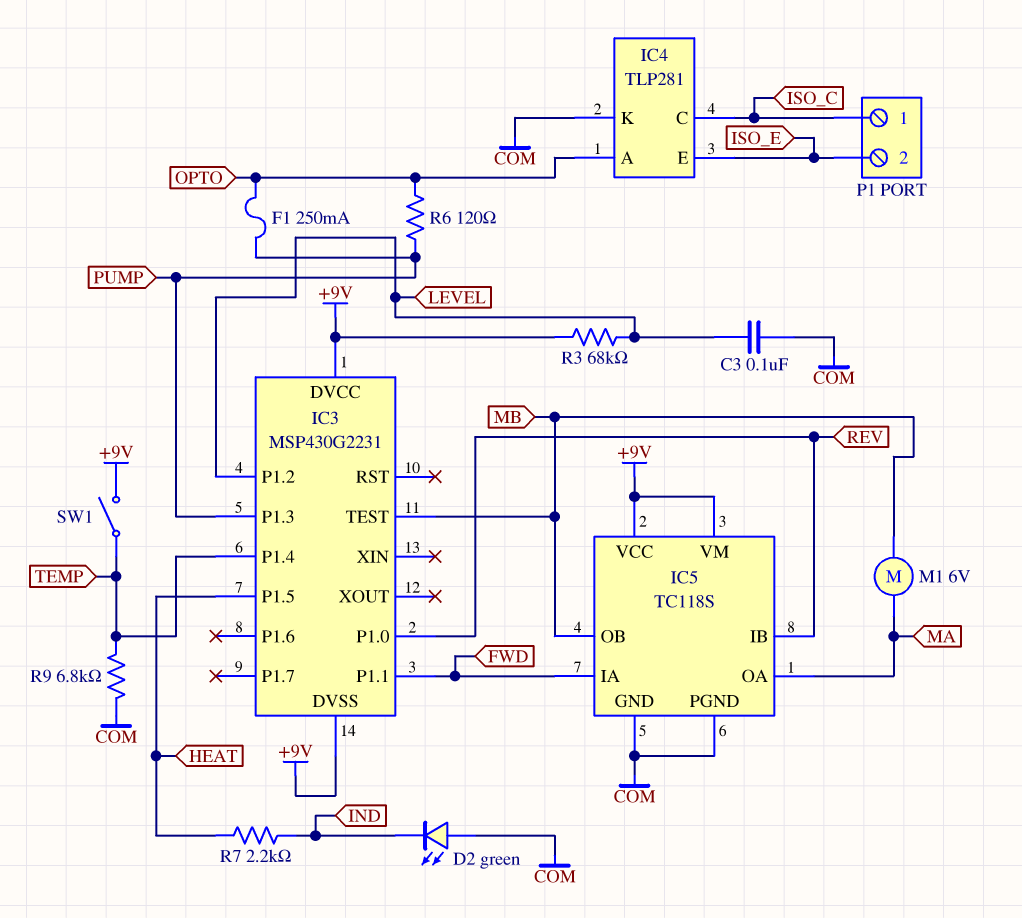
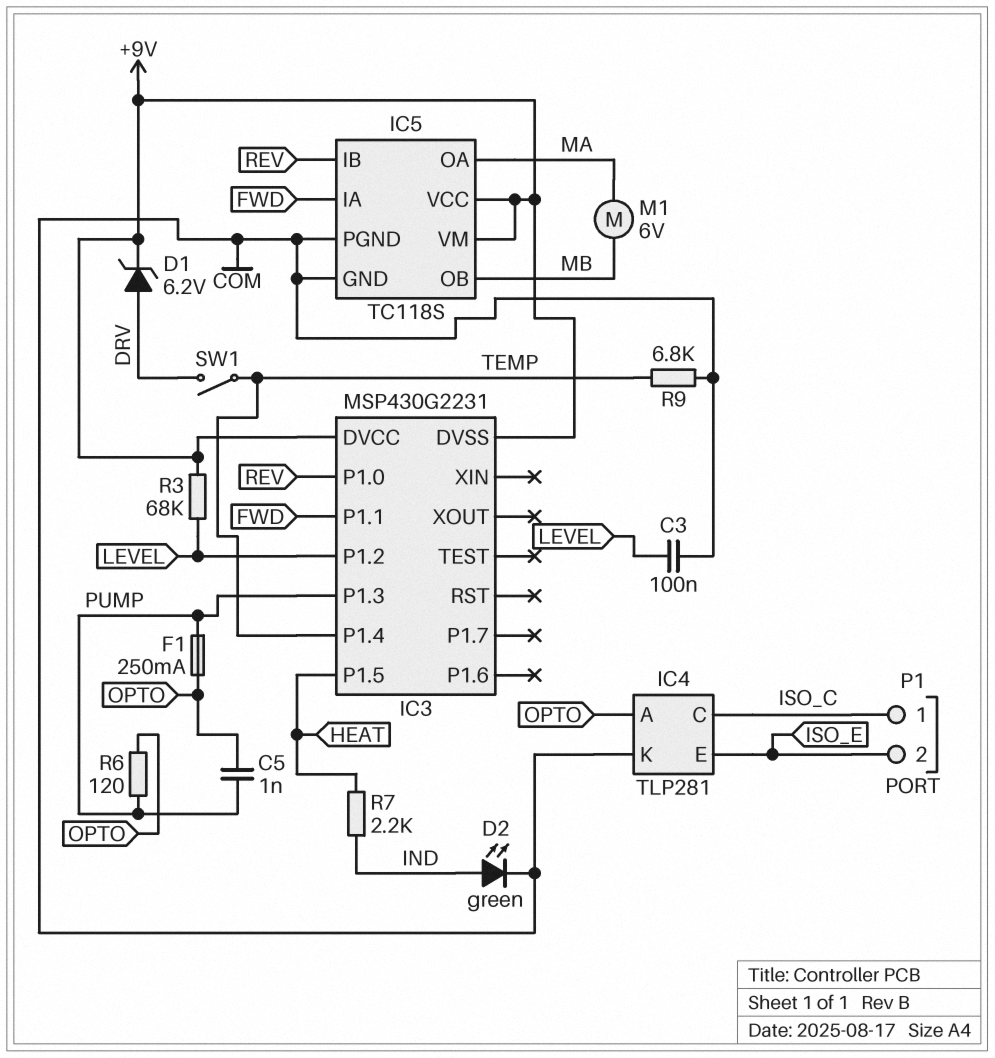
C5: none -> 1nF (OPTO, PUMP)
D1: none -> zener 6.2V (A DRV, K +9V)
D2: LED green (A COM, K IND) -> LED green (A IND, K COM)
IC3 pin TEST: MB -> none
SW1: switch (+9V, TEMP) -> switch (DRV, TEMP)

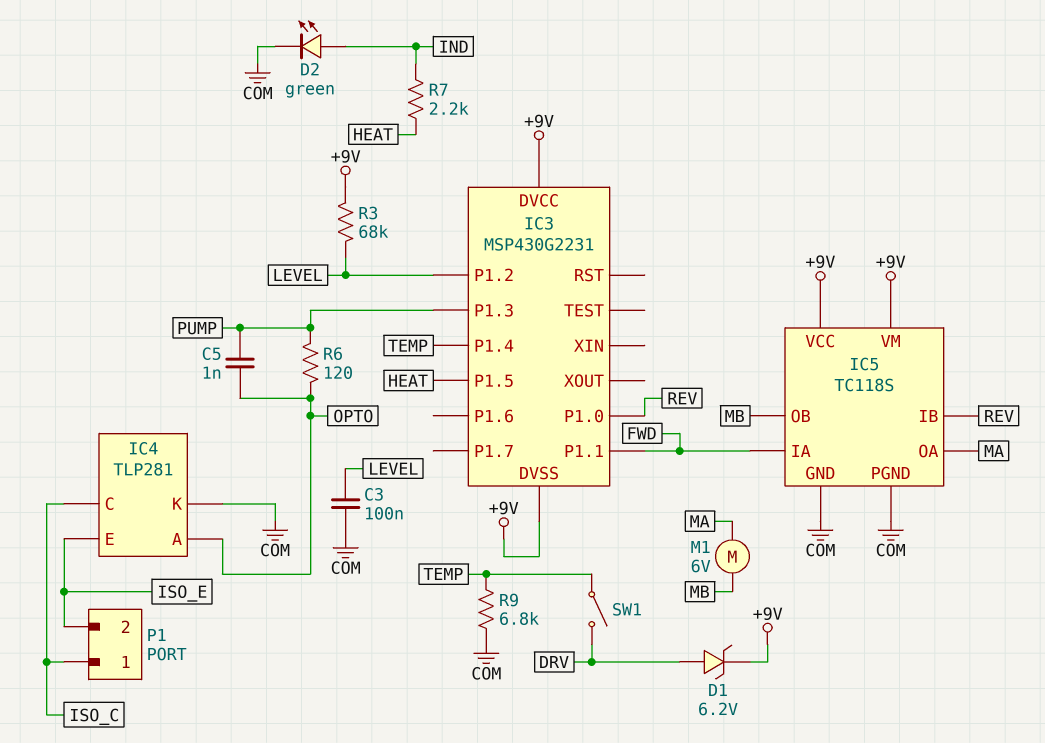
F1: 250mA (OPTO, PUMP) -> none

